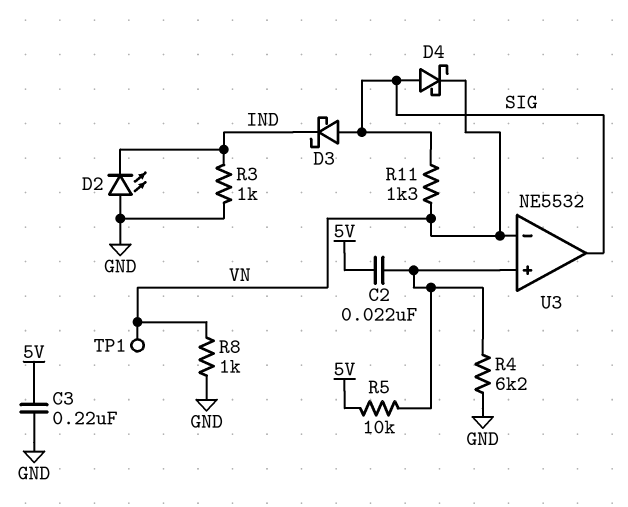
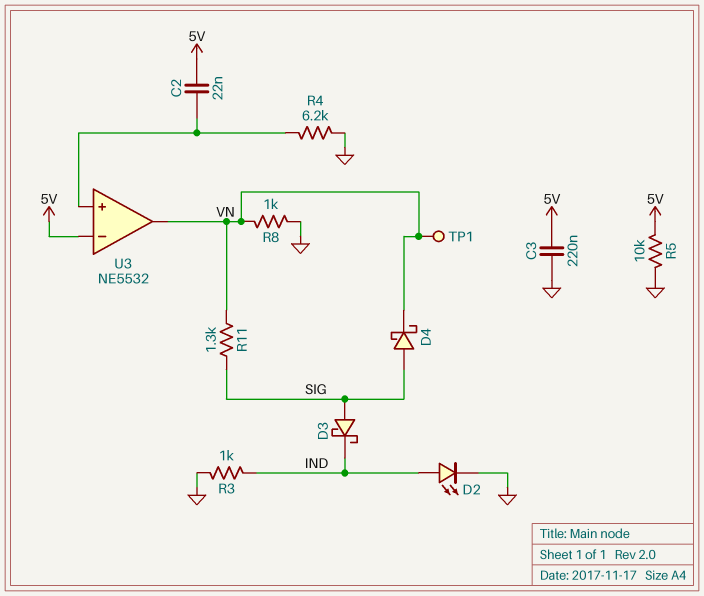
D2: LED (A GND, K IND) -> LED (A IND, K GND)
R5: 10k (5V, U3/in+) -> 10k (5V, GND)
U3 pin in-: VN -> 5V
U3 pin out: SIG -> VN

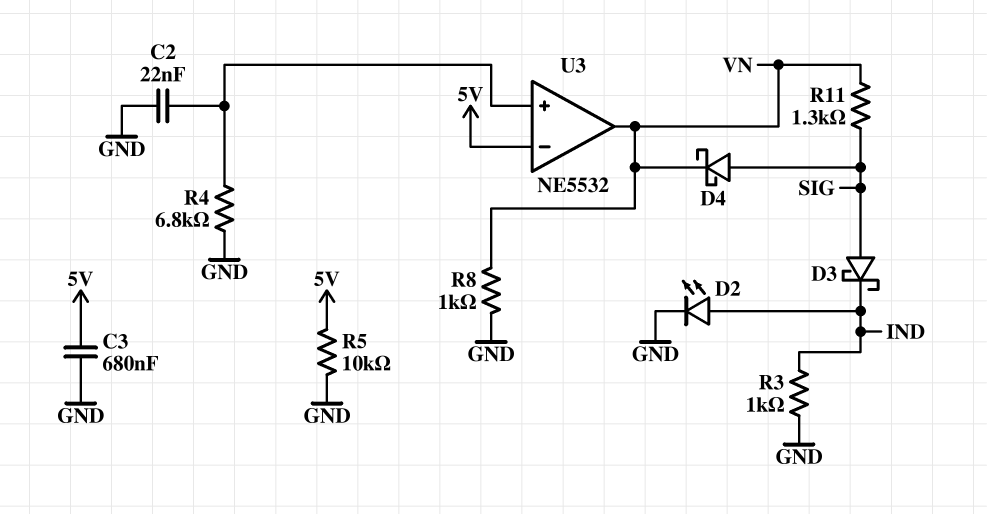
C2: 22nF (5V, U3/in+) -> 22nF (GND, U3/in+)
C3: 220nF (5V, GND) -> 680nF (5V, GND)
R4: 6.2k (GND, U3/in+) -> 6.8k (GND, U3/in+)
TP1: test point (VN) -> none

